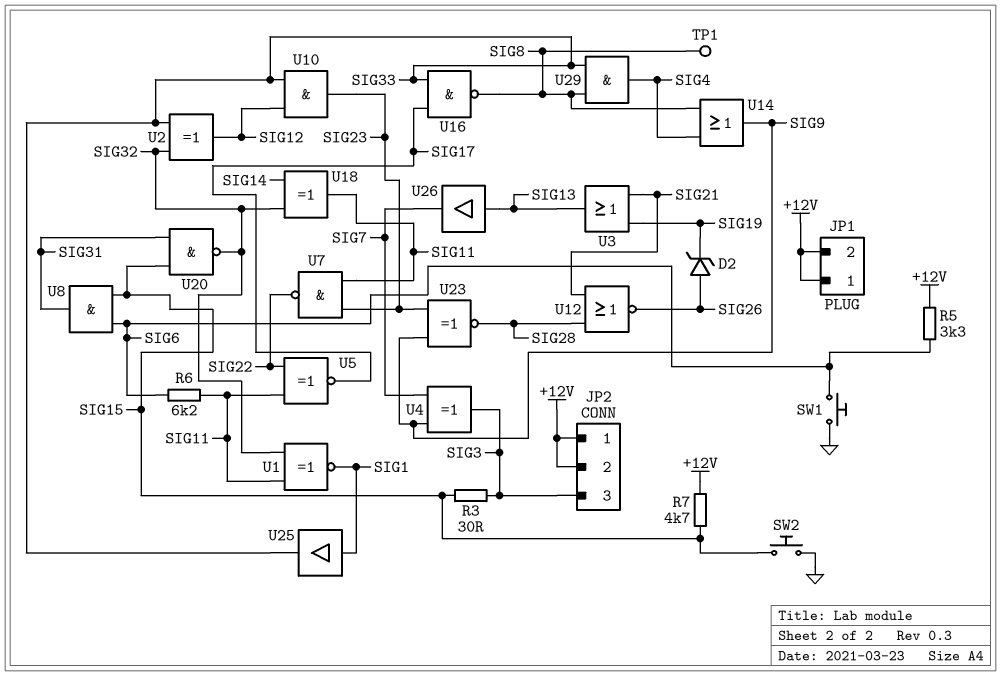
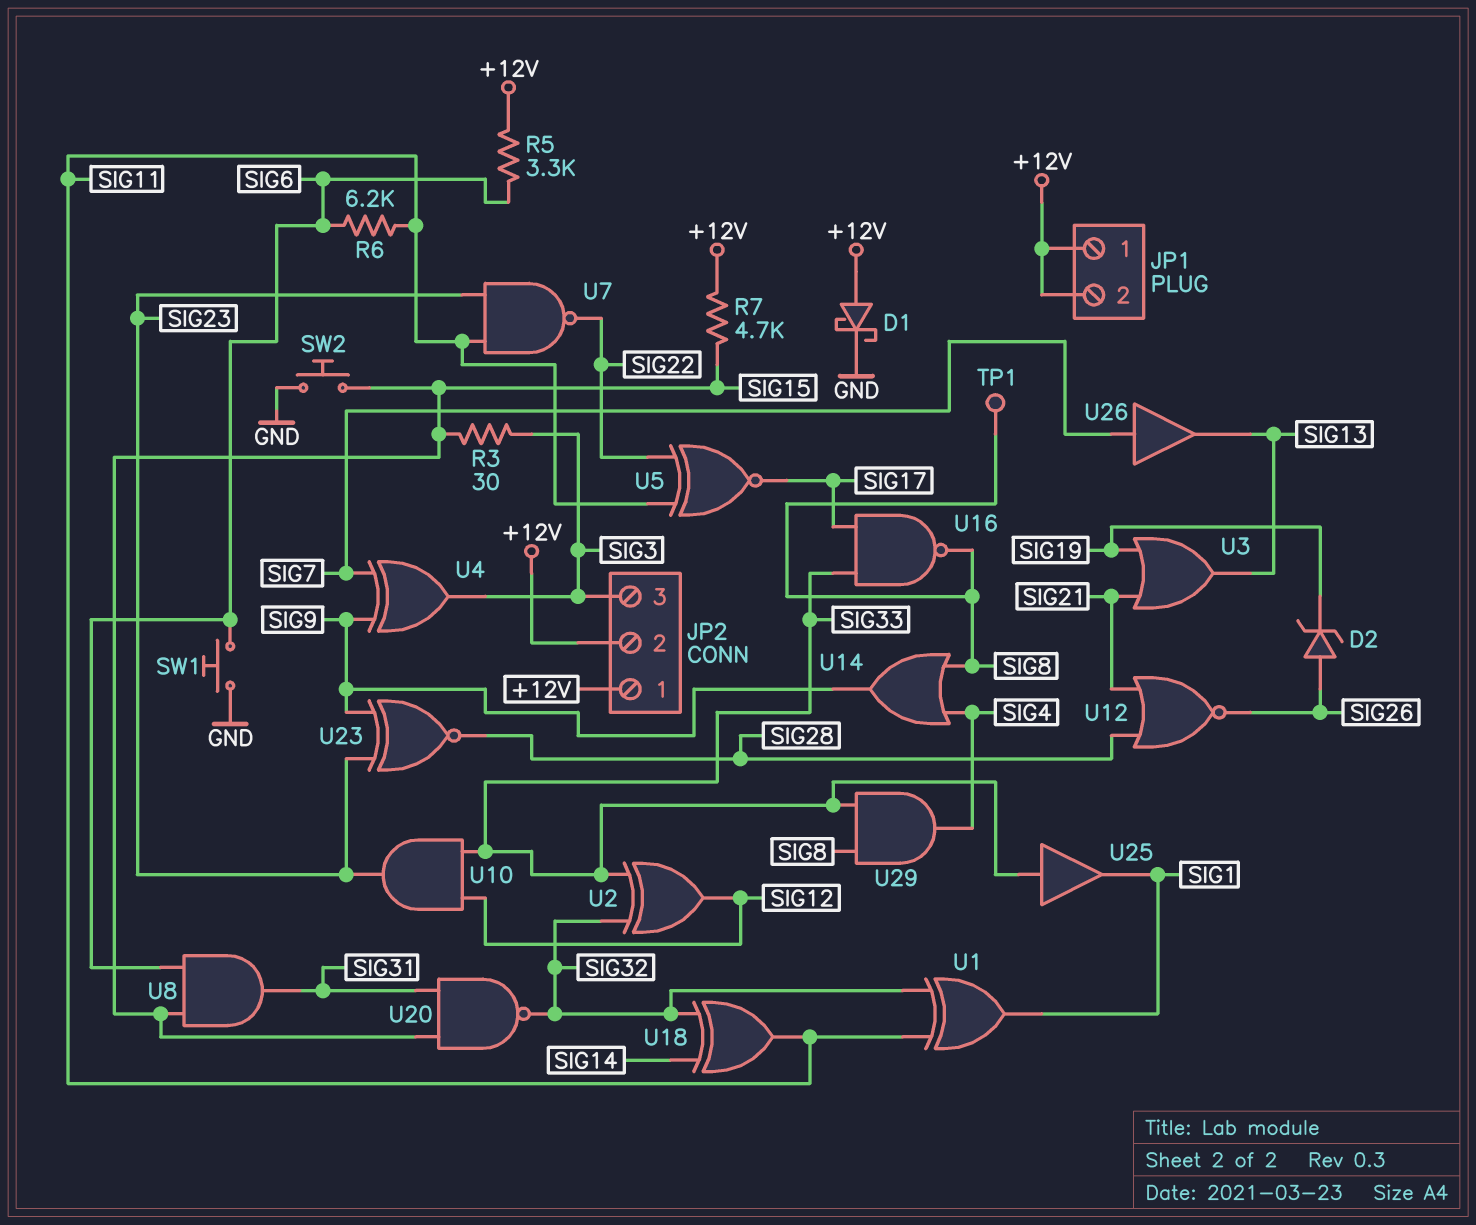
D1: none -> schottky (A +12V, K GND)
U1: XNOR (in SIG11, in SIG32, out SIG1) -> XOR (in SIG11, in SIG32, out SIG1)
U25: buffer (in SIG1, out SIG33) -> buffer (in SIG33, out SIG1)
U26: buffer (in SIG13, out SIG7) -> buffer (in SIG7, out SIG13)

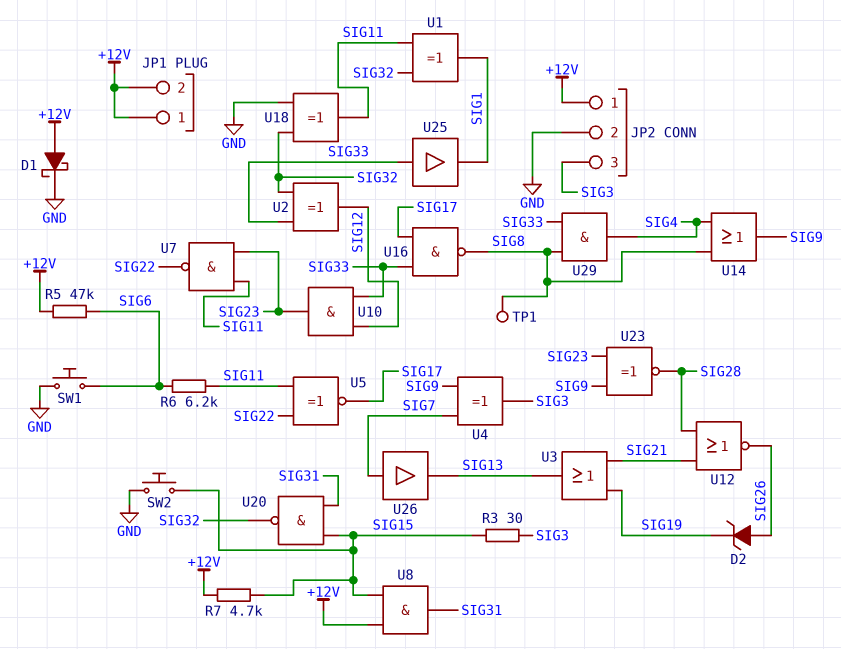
JP2 pin 2: +12V -> GND
R5: 3.3k (+12V, SIG6) -> 47k (+12V, SIG6)
U8: AND (in SIG6, in SIG15, out SIG31) -> AND (in +12V, in SIG15, out SIG31)
U18: XOR (in SIG14, in SIG32, out SIG11) -> XOR (in GND, in SIG32, out SIG11)

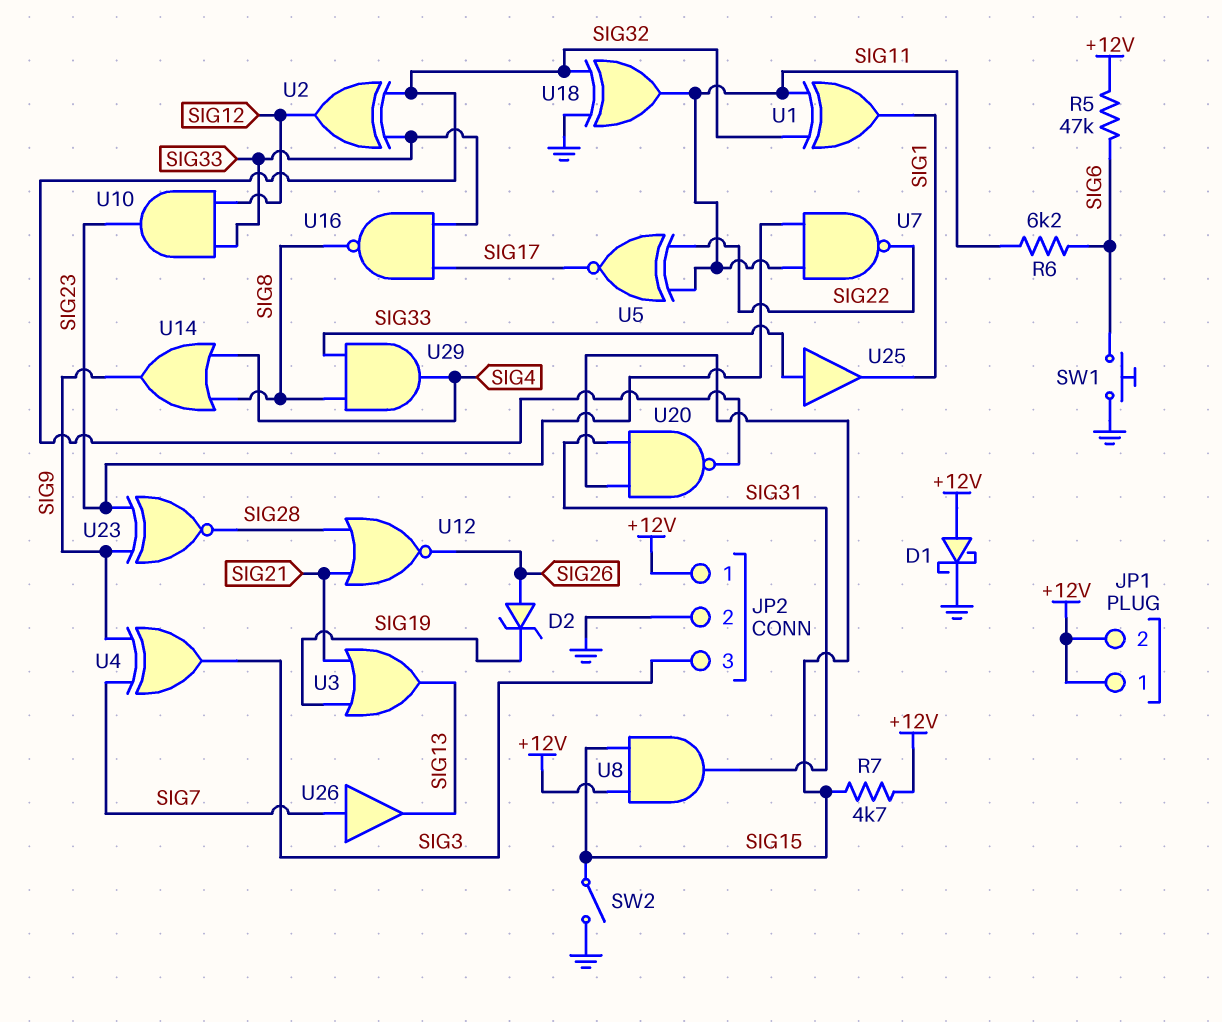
R3: 30 (SIG3, SIG15) -> none
SW2: button (GND, SIG15) -> switch (GND, SIG15)
TP1: test point (SIG8) -> none

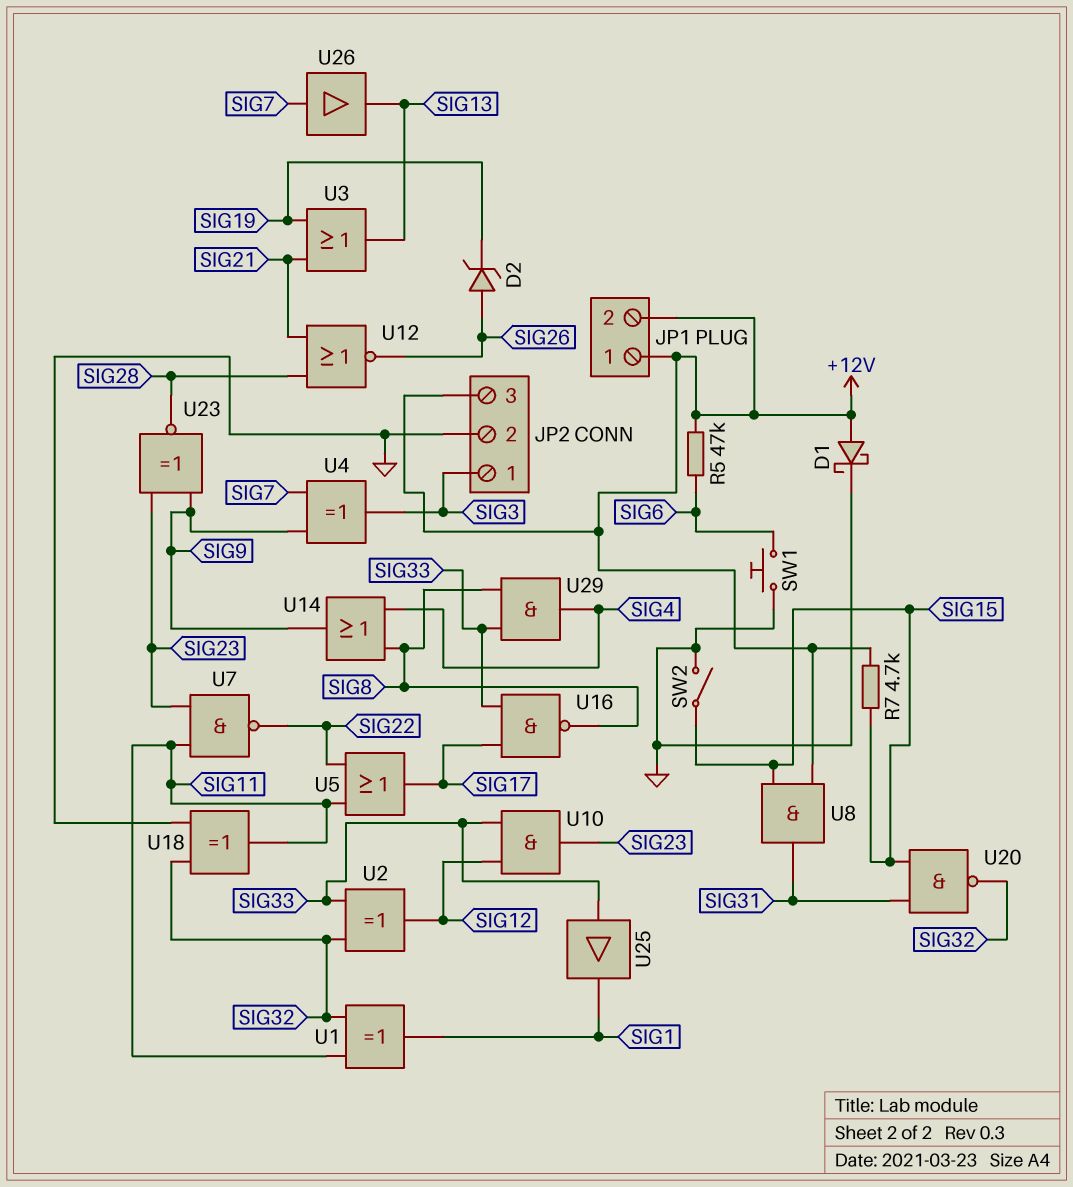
JP2 pin 1: +12V -> SIG3
JP2 pin 3: SIG3 -> +12V
R6: 6.2k (SIG6, SIG11) -> none
U5: XNOR (in SIG11, in SIG22, out SIG17) -> OR (in SIG11, in SIG22, out SIG17)

